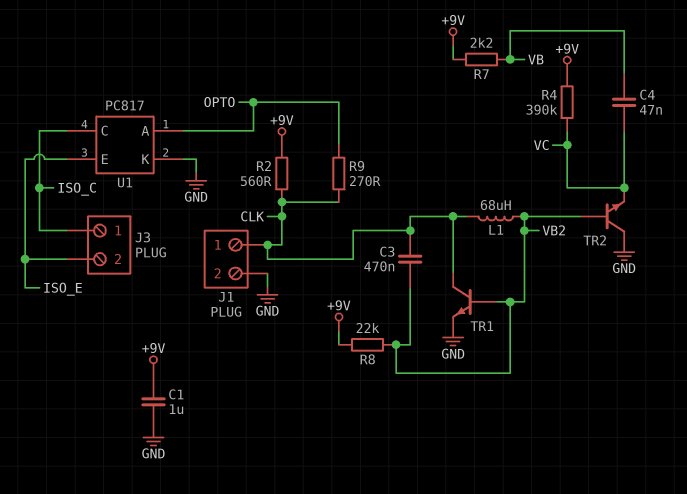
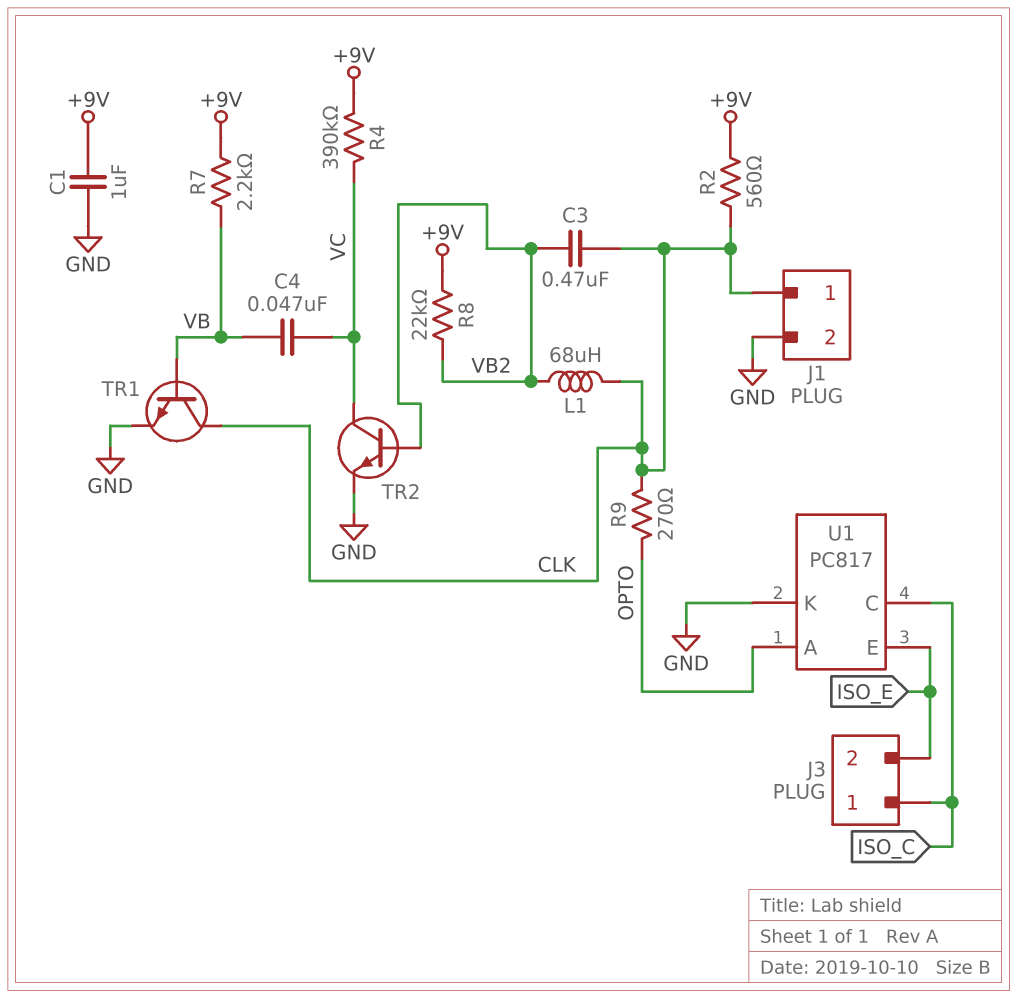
TR1: NPN (B VB2, C CLK, E GND) -> NPN (B VB, C CLK, E GND)
TR2: NPN (B VB2, C GND, E VC) -> NPN (B VB2, C VC, E GND)

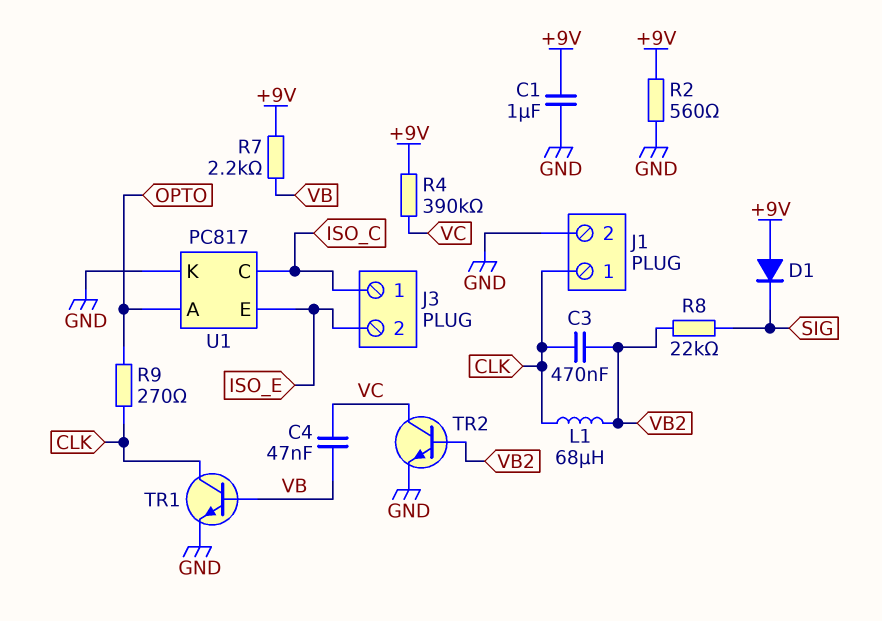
D1: none -> diode (A +9V, K SIG)
R2: 560 (+9V, CLK) -> 560 (+9V, GND)
R8: 22k (+9V, VB2) -> 22k (SIG, VB2)

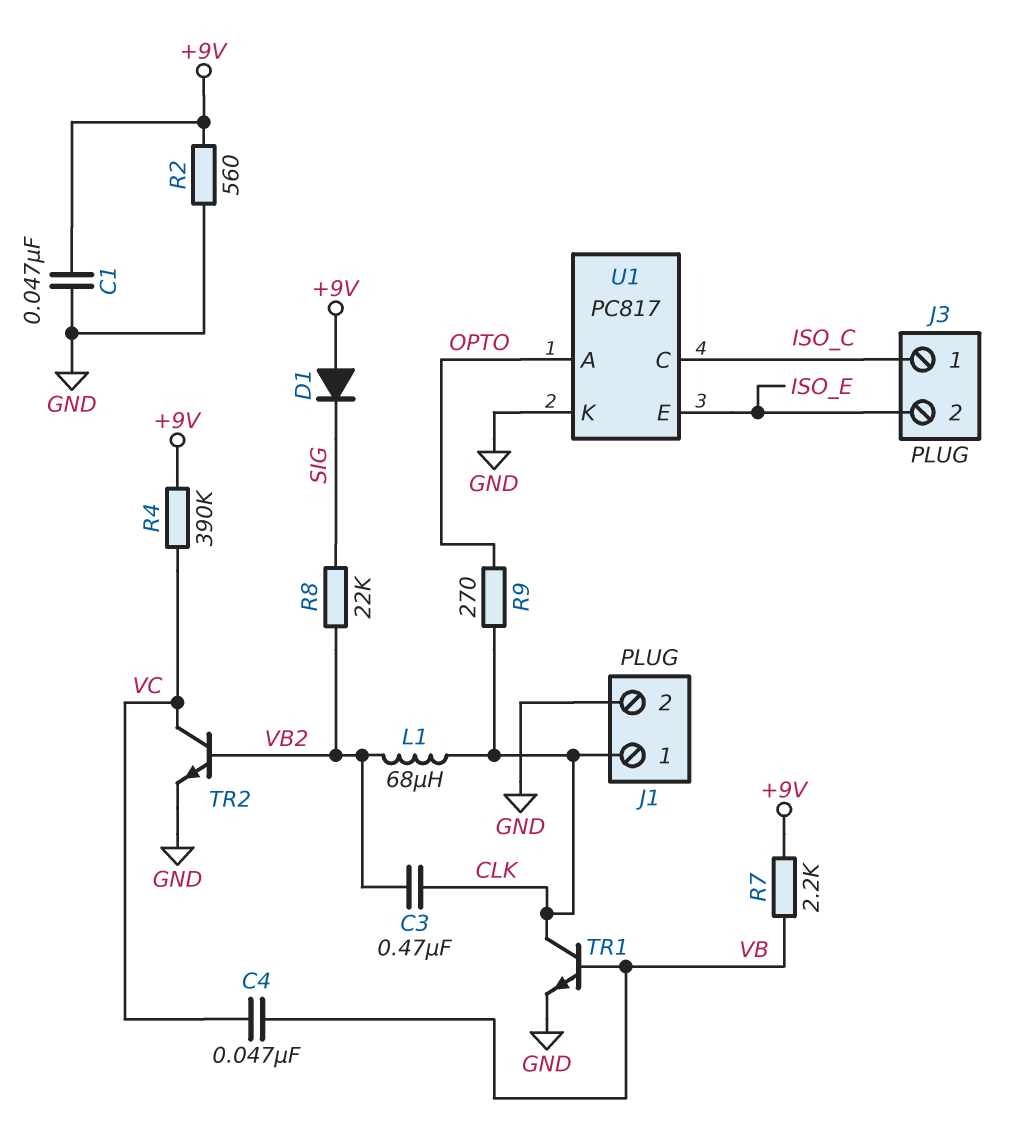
C1: 1uF (+9V, GND) -> 47nF (+9V, GND)

